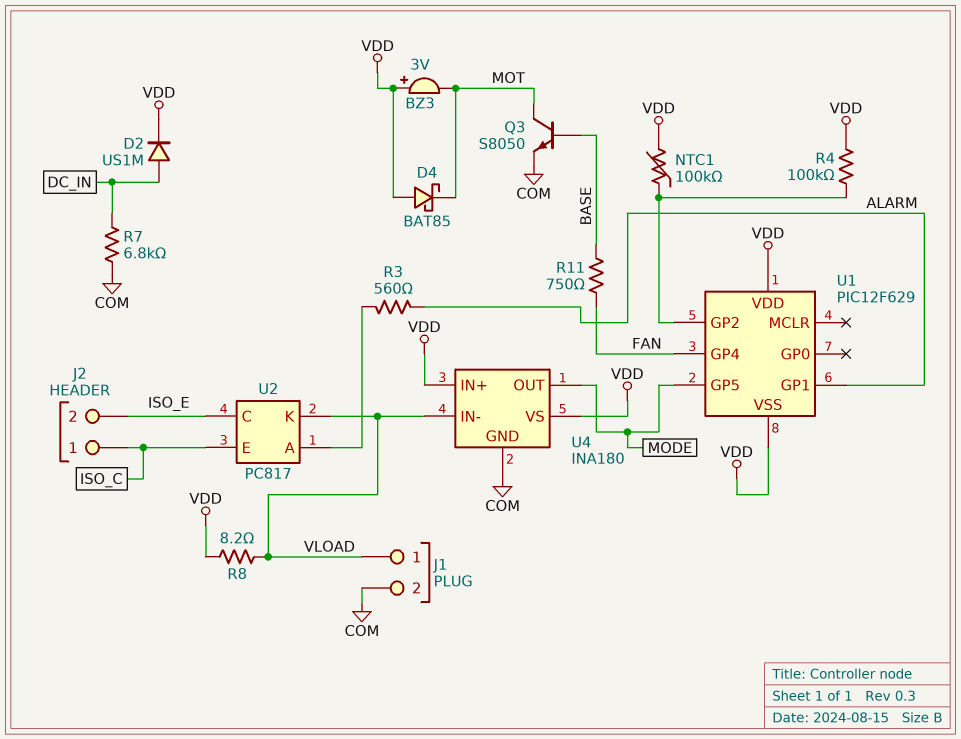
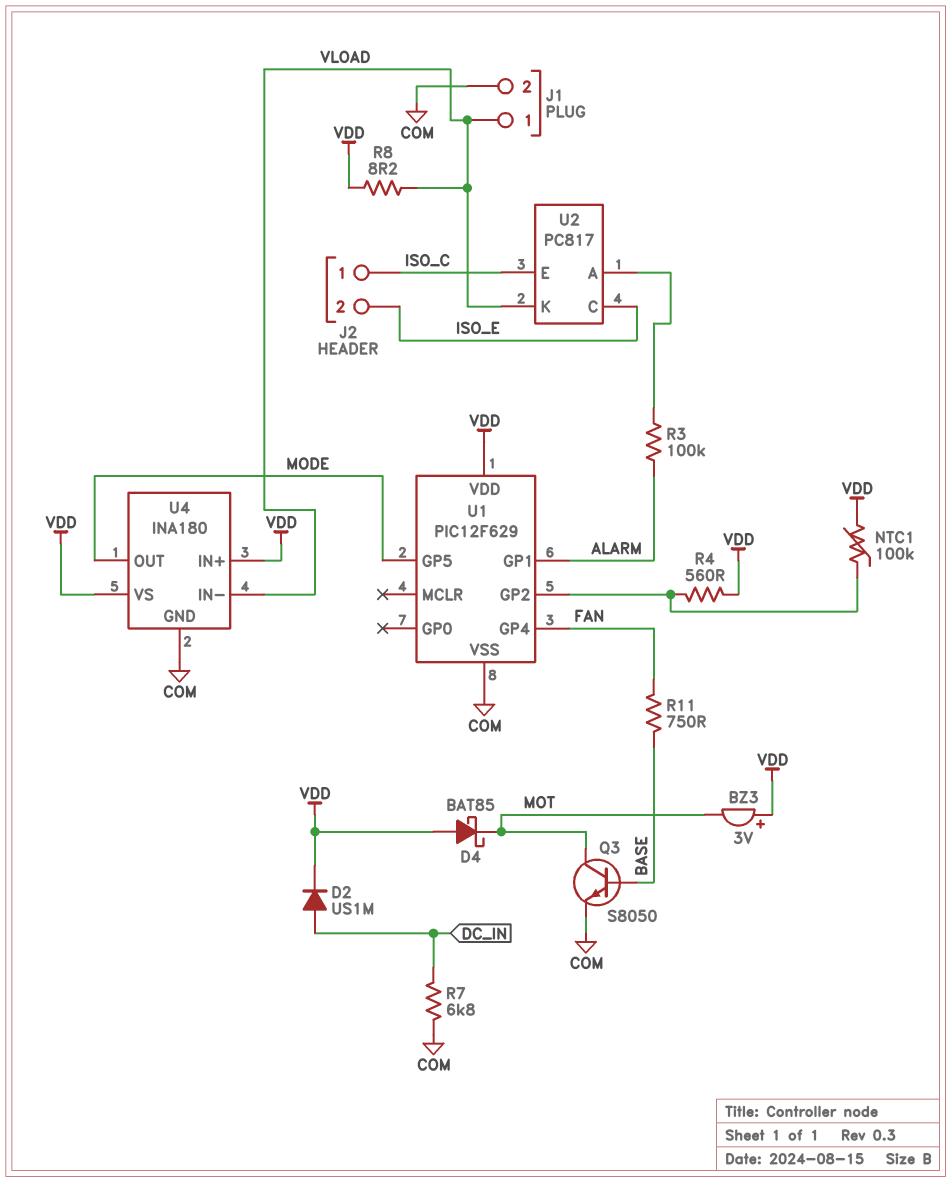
R3: 560 (ALARM, U2/A) -> 100k (ALARM, U2/A)
R4: 100k (U1/GP2, VDD) -> 560 (U1/GP2, VDD)
U1 pin VSS: VDD -> COM

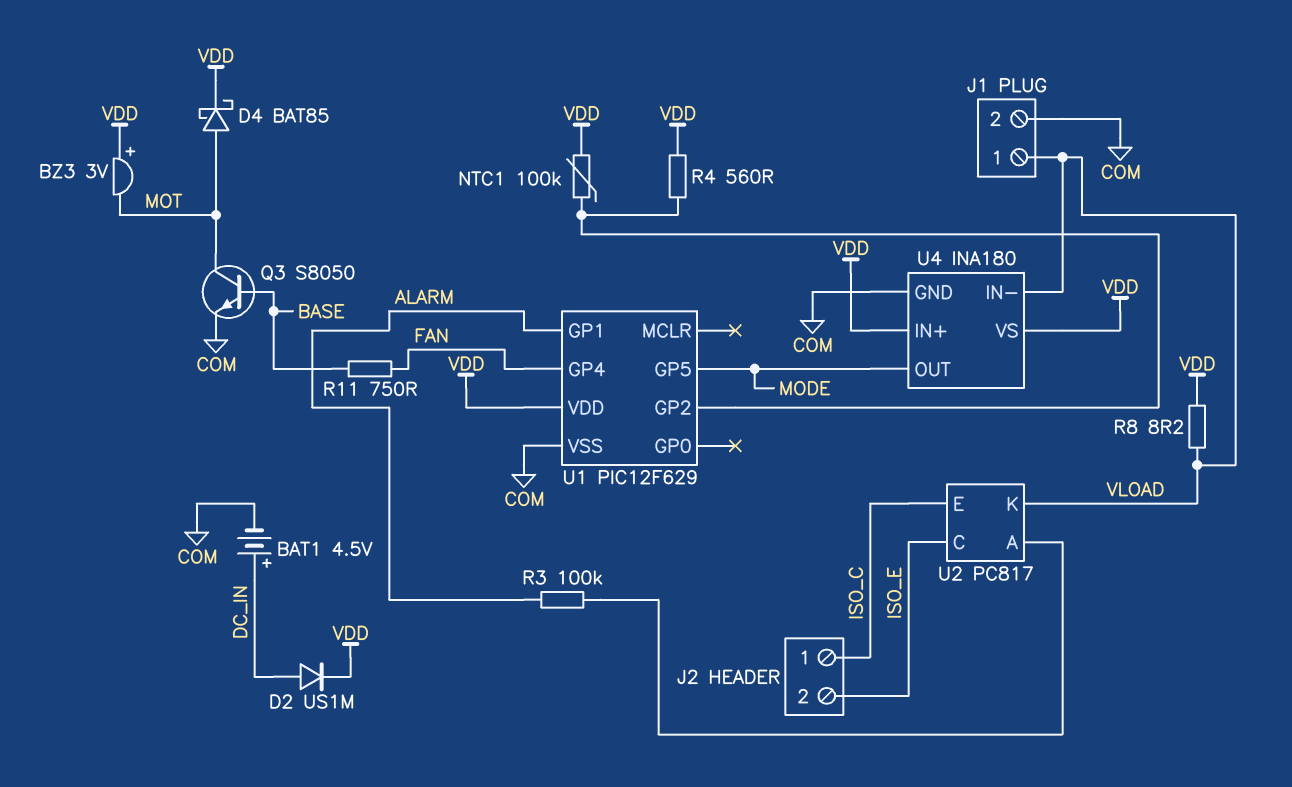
BAT1: none -> 4.5V (plus DC_IN, minus COM)
D4: schottky BAT85 (A VDD, K MOT) -> schottky BAT85 (A MOT, K VDD)
R7: 6.8k (COM, DC_IN) -> none

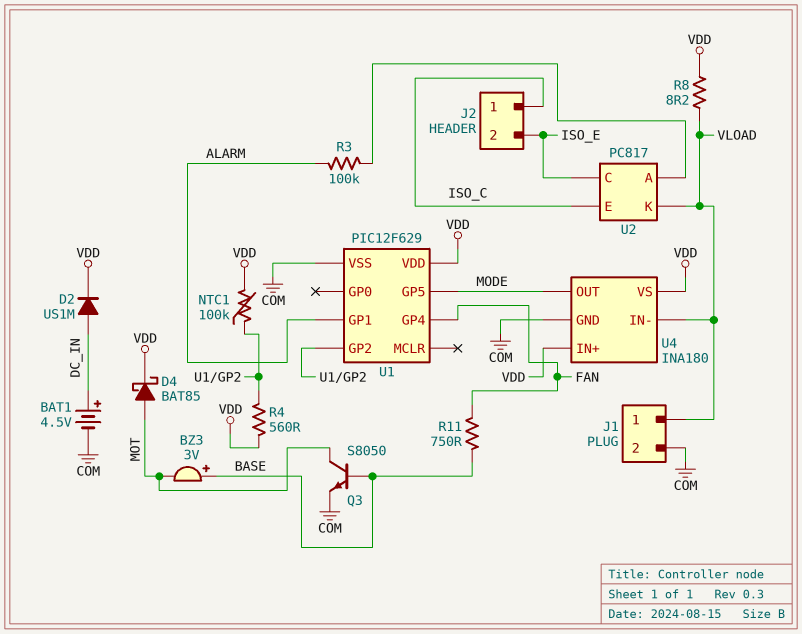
BZ3: buzzer 3V (plus VDD, minus MOT) -> buzzer 3V (plus BASE, minus MOT)

